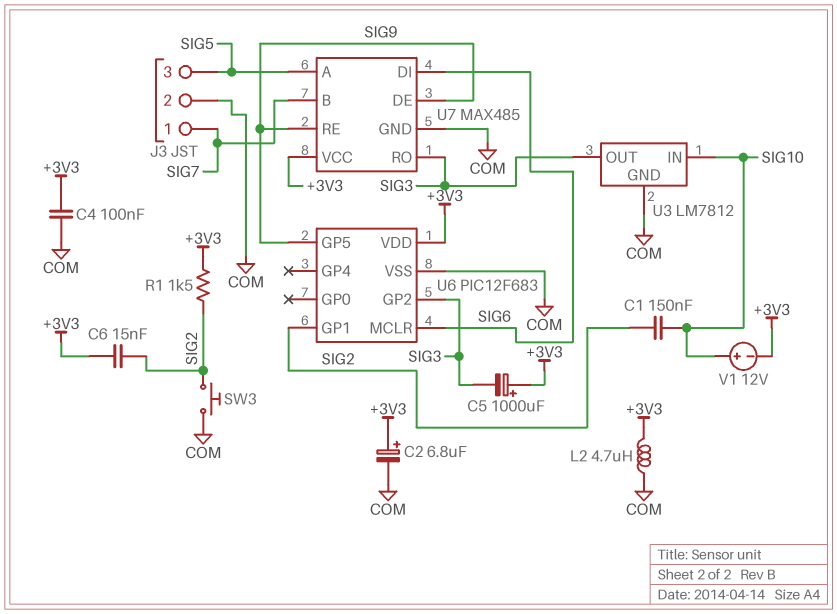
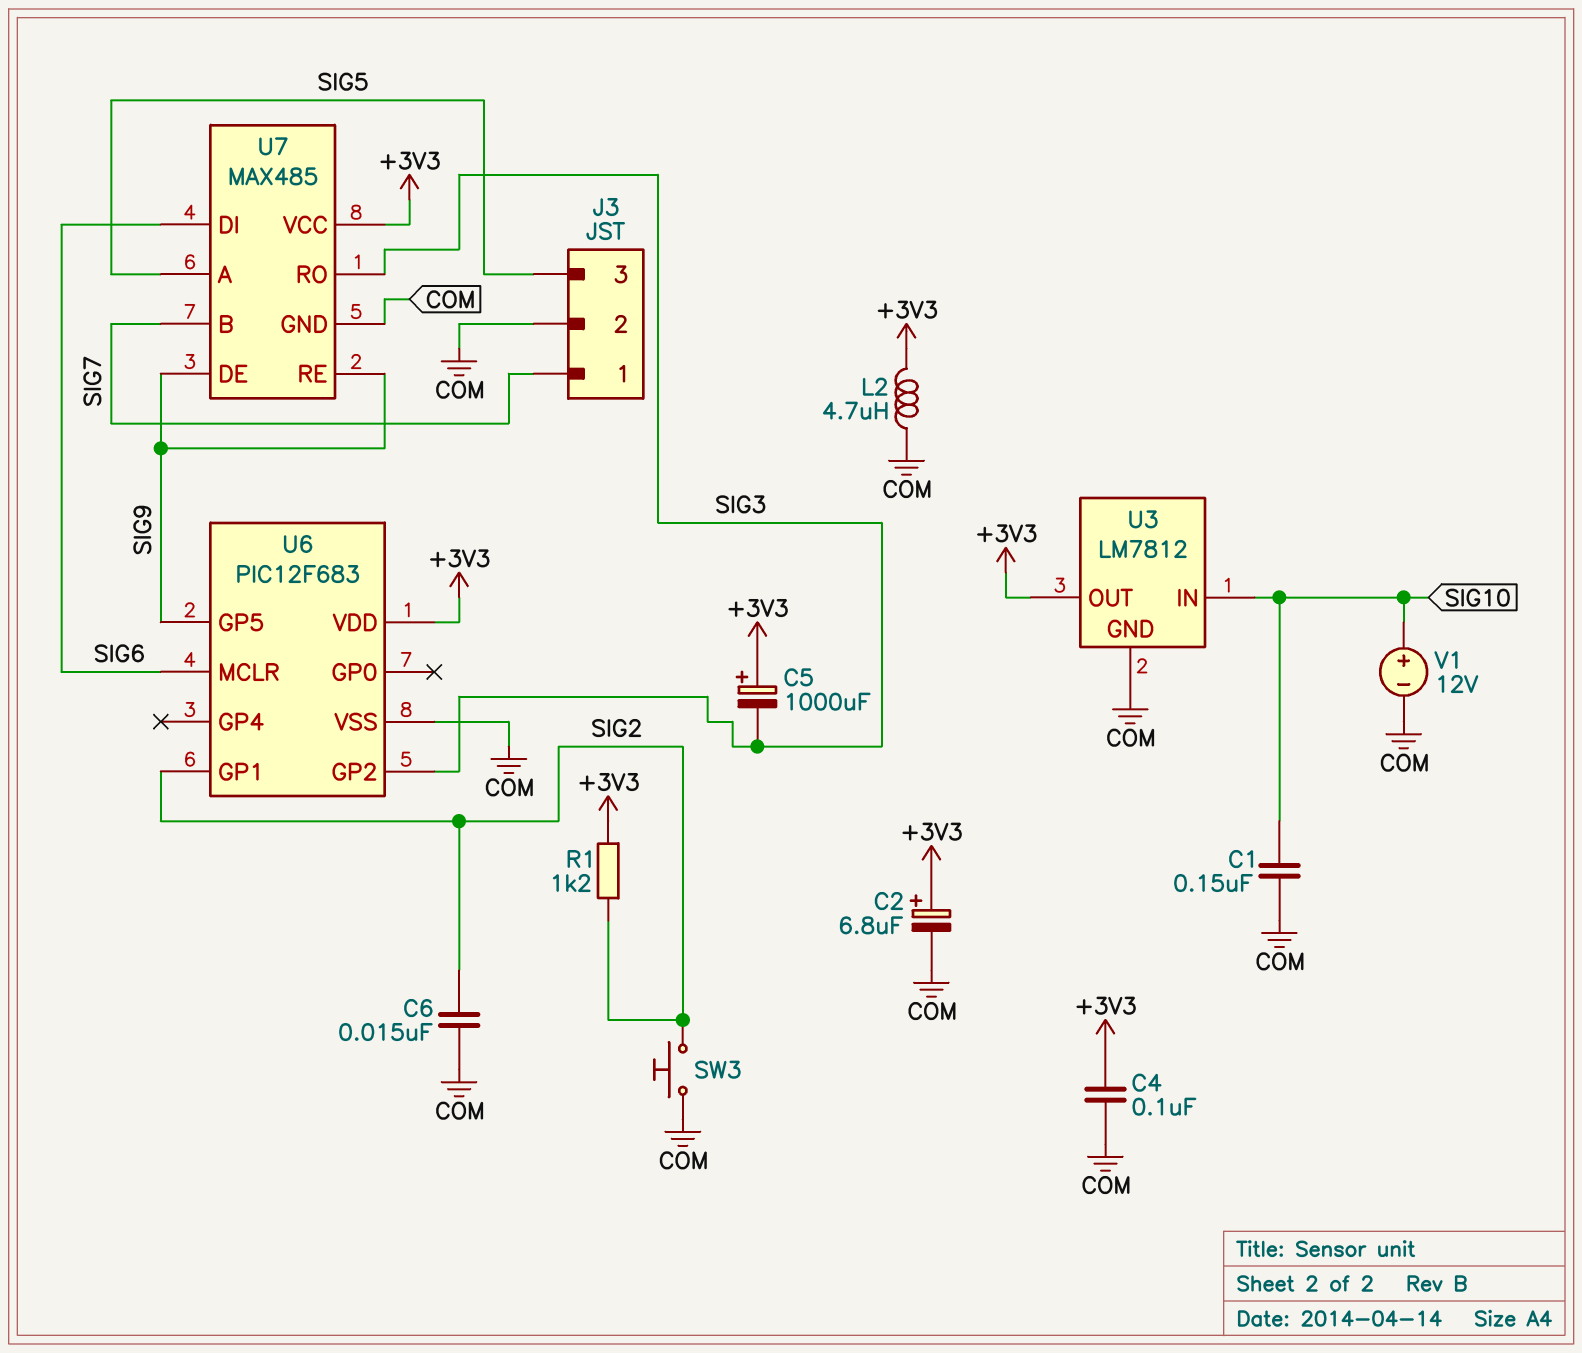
C1: 150nF (SIG2, SIG10) -> 150nF (COM, SIG10)
C6: 15nF (+3V3, SIG2) -> 15nF (COM, SIG2)
R1: 1.5k (+3V3, SIG2) -> 1.2k (+3V3, SIG2)
U3 pin OUT: SIG3 -> +3V3
V1: 12V (plus SIG10, minus +3V3) -> 12V (plus SIG10, minus COM)

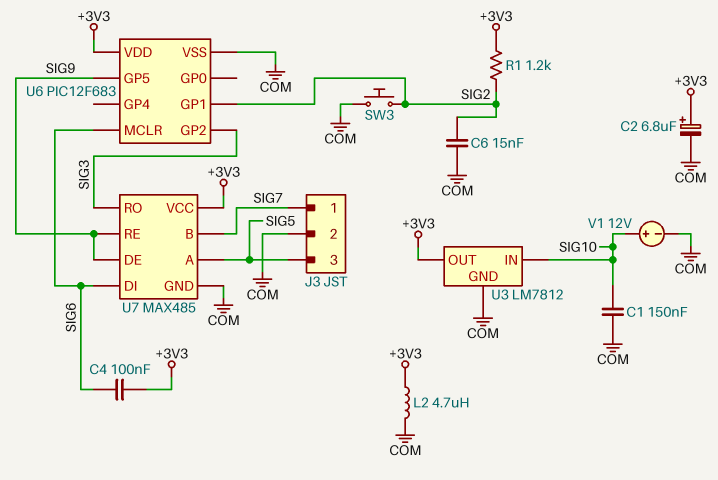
C4: 100nF (+3V3, COM) -> 100nF (+3V3, SIG6)
C5: 1000uF (plus +3V3, minus SIG3) -> none

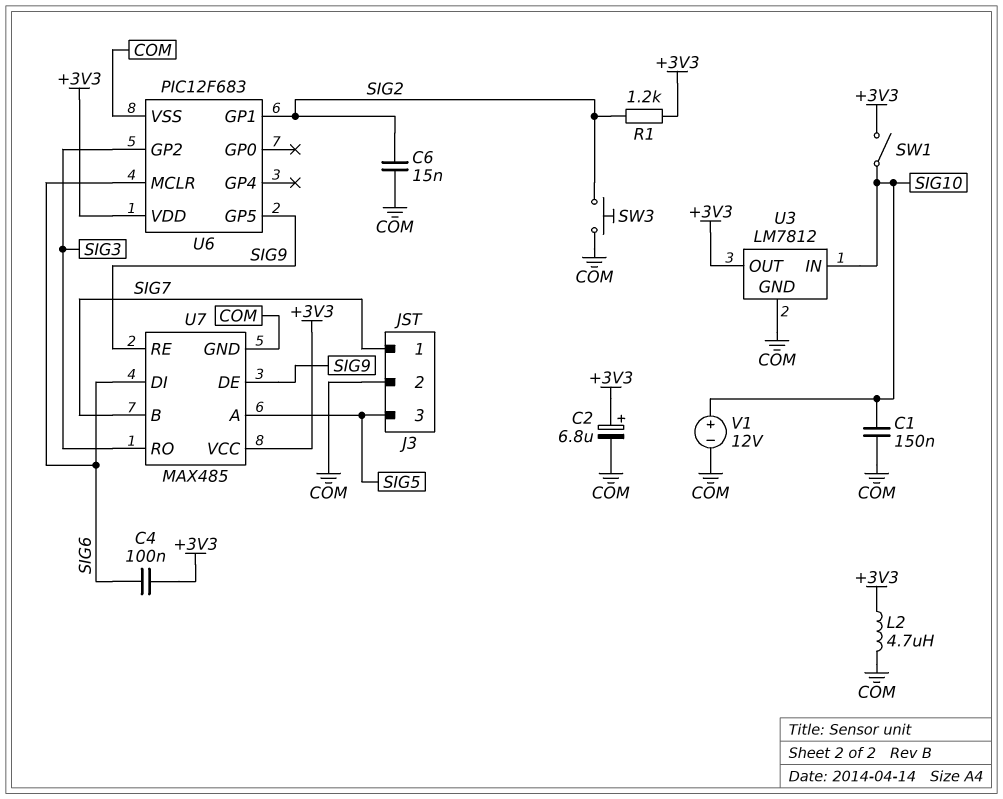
SW1: none -> switch (+3V3, SIG10)

